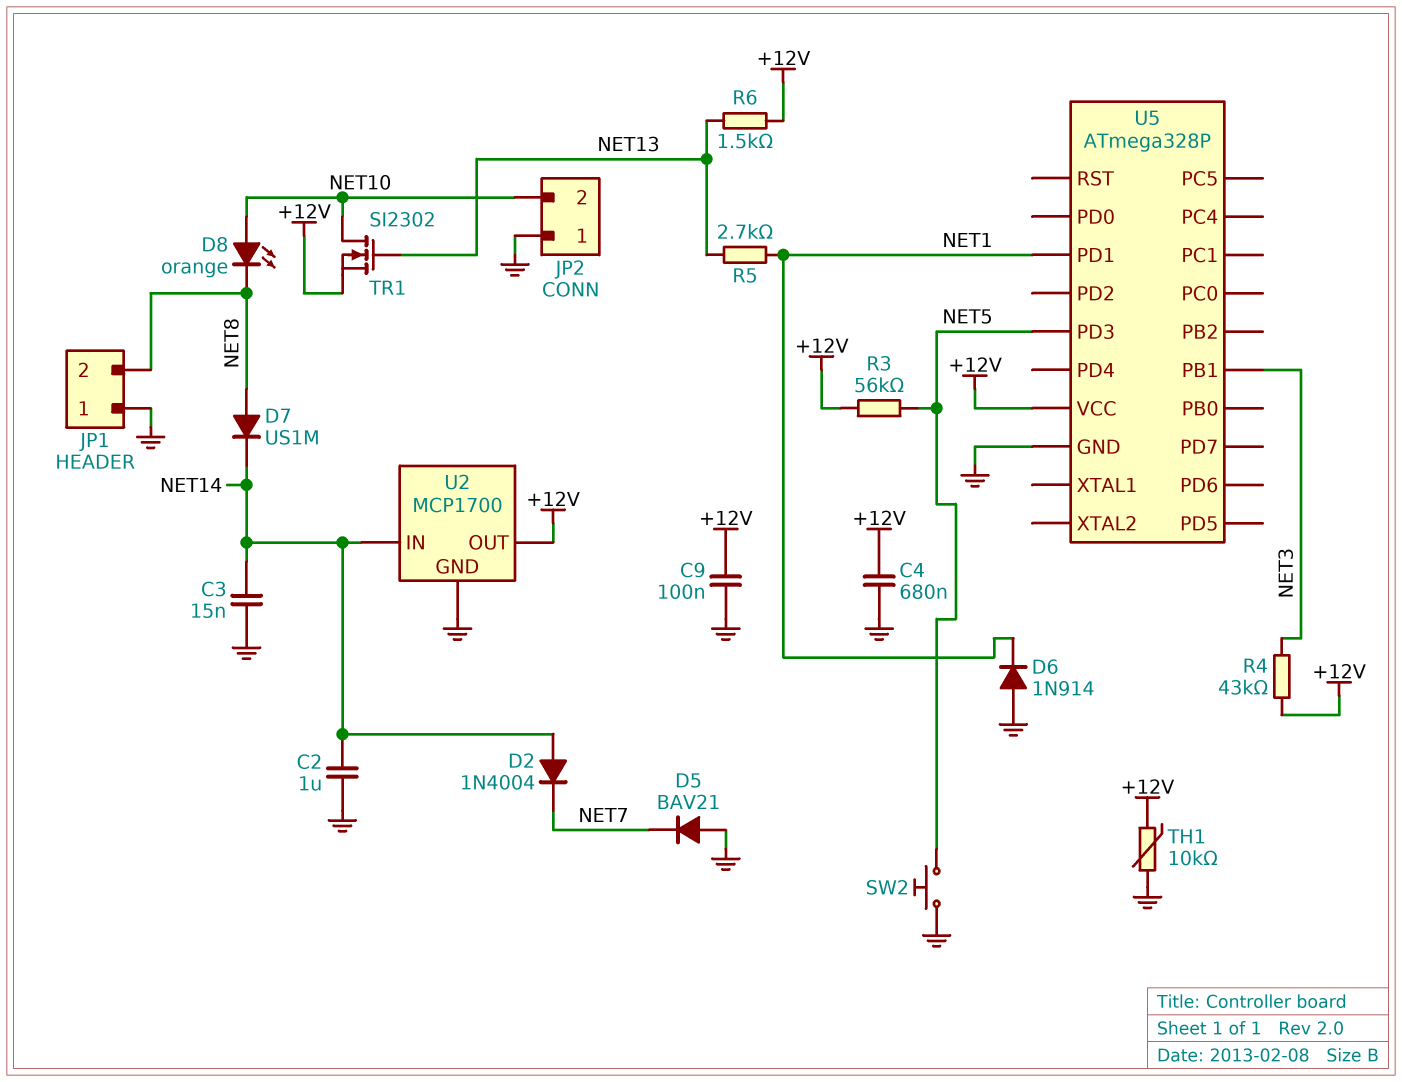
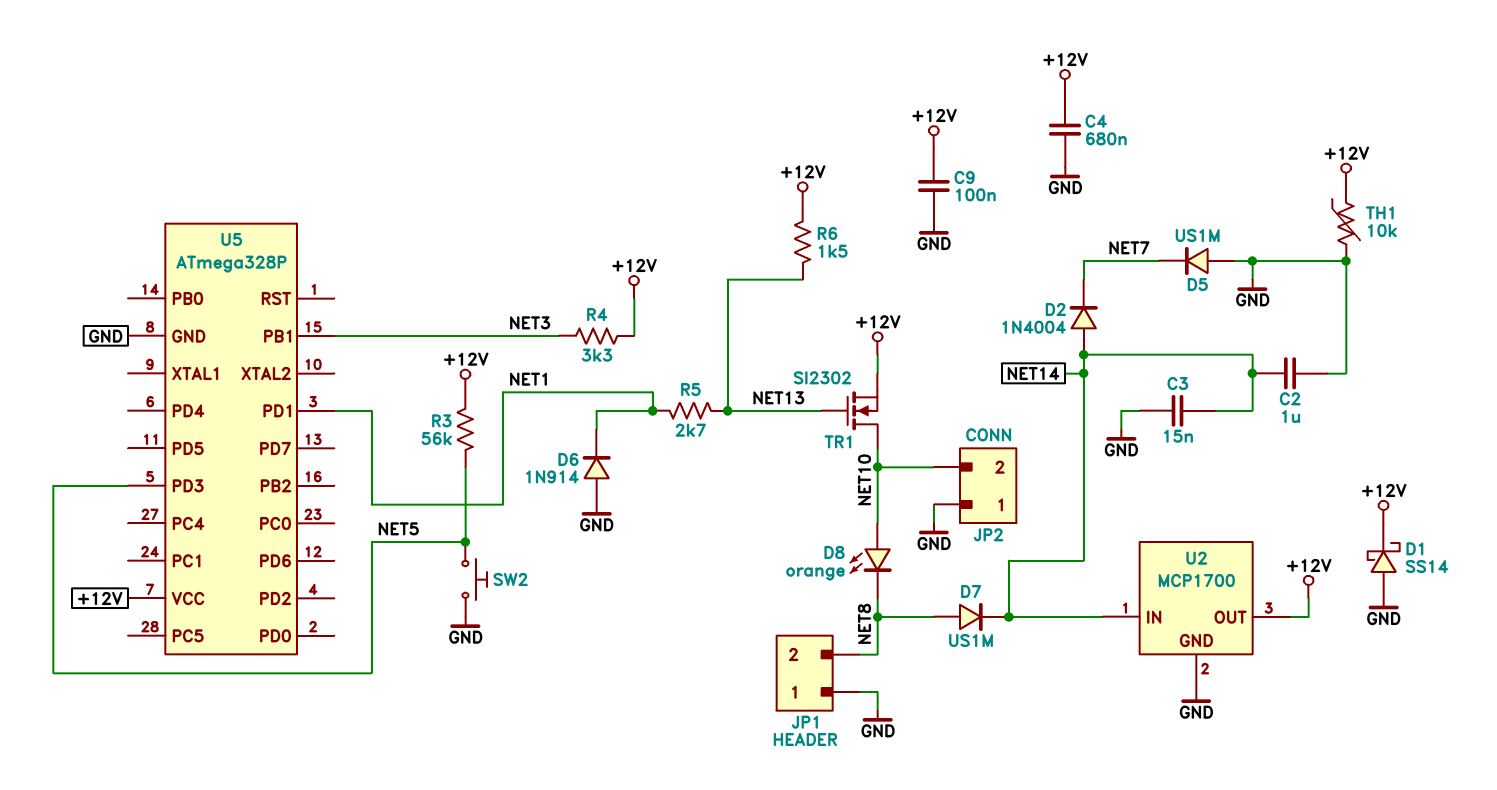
D1: none -> schottky SS14 (A GND, K +12V)
D5: diode BAV21 (A GND, K NET7) -> diode US1M (A GND, K NET7)
R4: 43k (+12V, NET3) -> 3.3k (+12V, NET3)

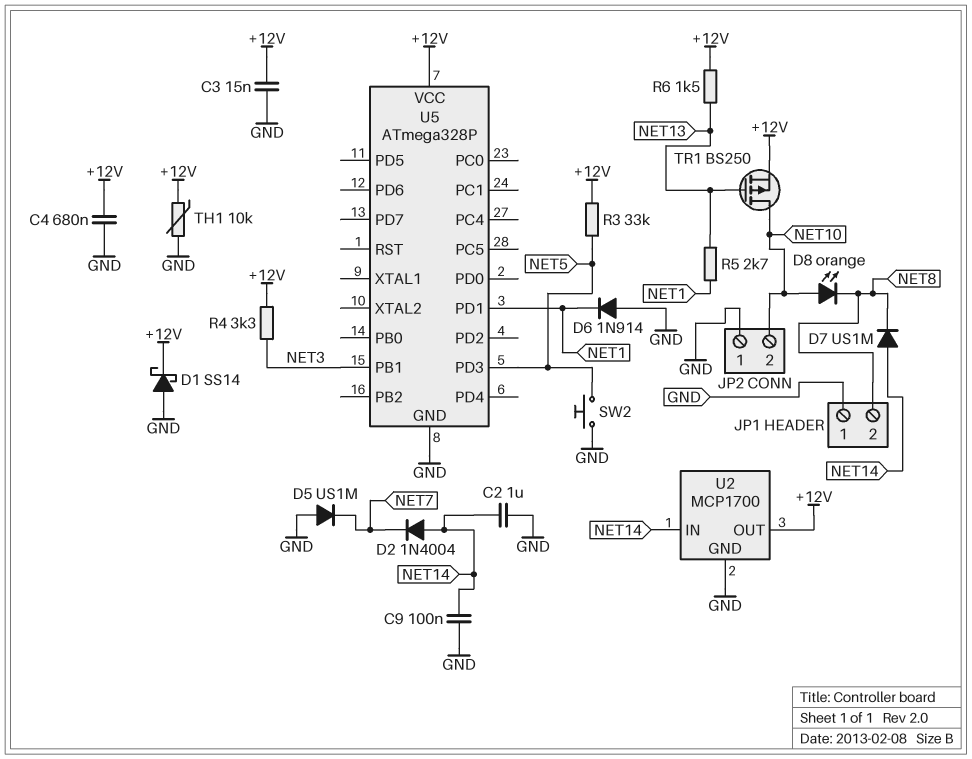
C3: 15nF (GND, NET14) -> 15nF (+12V, GND)
C9: 100nF (+12V, GND) -> 100nF (GND, NET14)
D7: diode US1M (A NET8, K NET14) -> diode US1M (A NET14, K NET8)
R3: 56k (+12V, NET5) -> 33k (+12V, NET5)
TR1: NMOS SI2302 (G NET13, D NET10, S +12V) -> PMOS BS250 (G NET13, D NET10, S +12V)

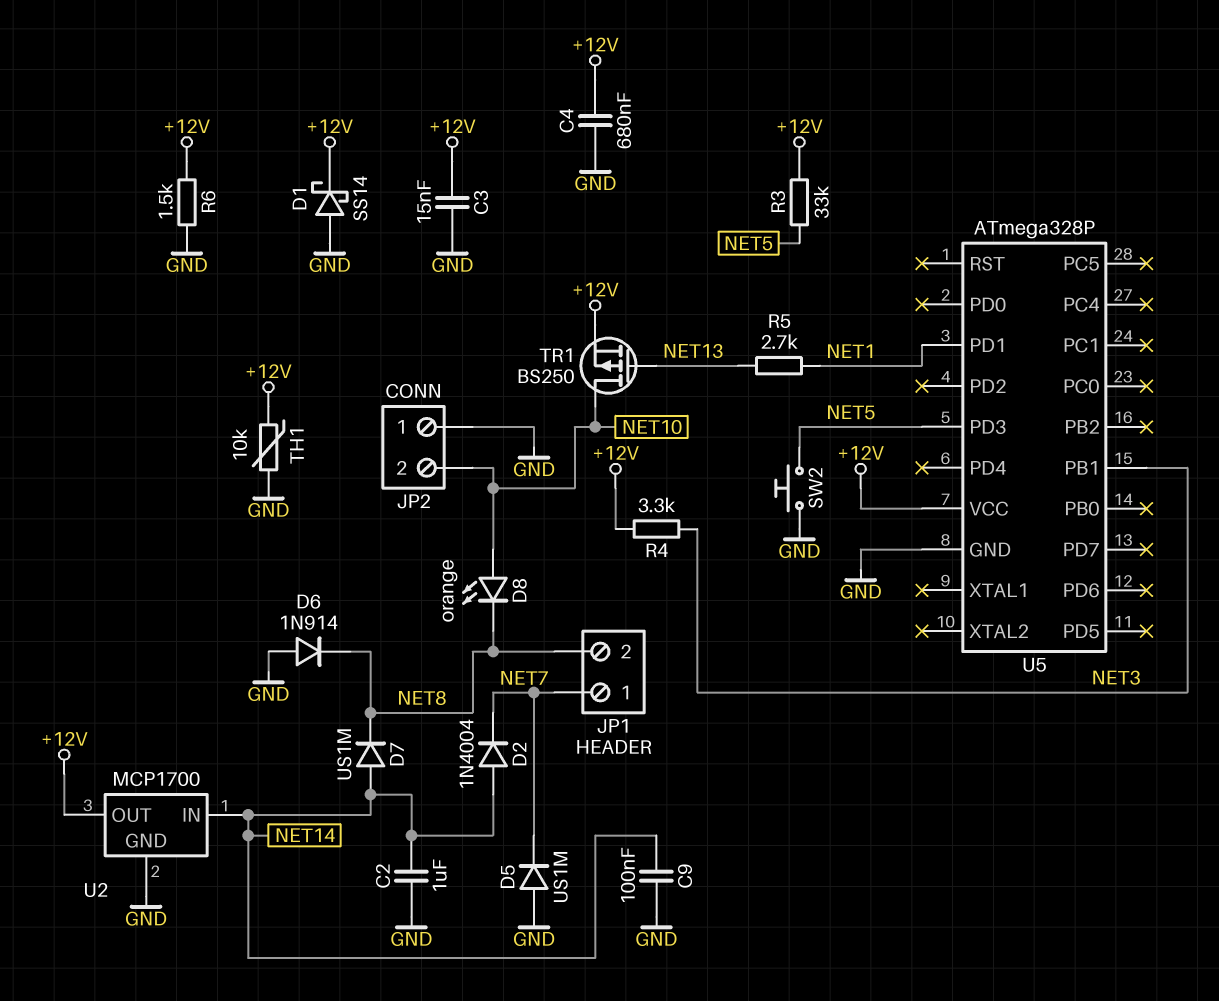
D6: diode 1N914 (A GND, K NET1) -> diode 1N914 (A GND, K NET8)
JP1 pin 1: GND -> NET7
R6: 1.5k (+12V, NET13) -> 1.5k (+12V, GND)

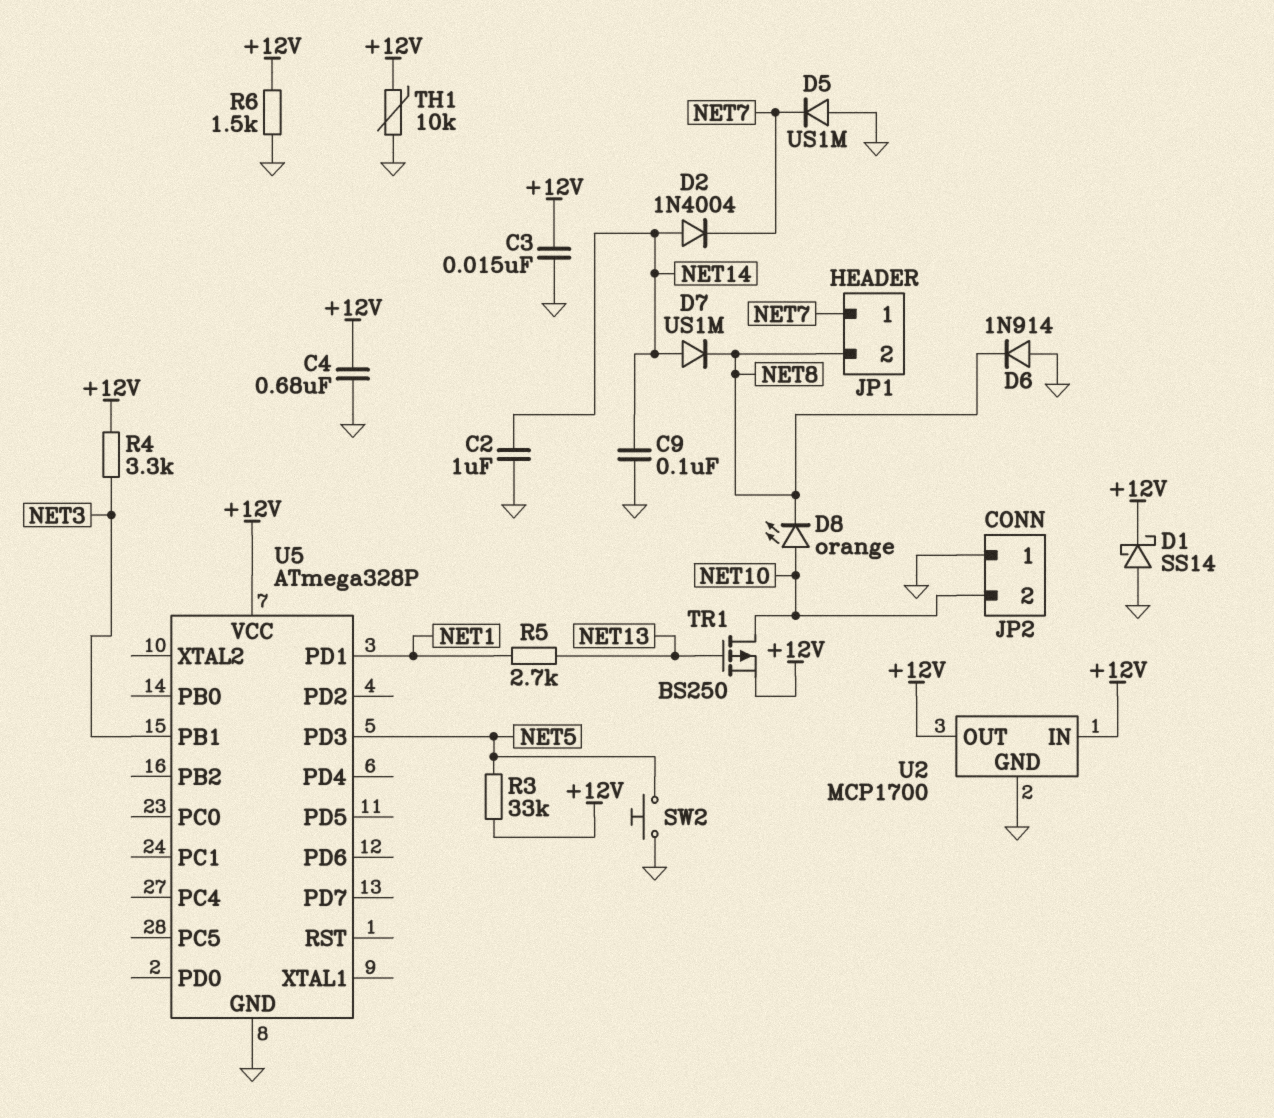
U2 pin IN: NET14 -> +12V

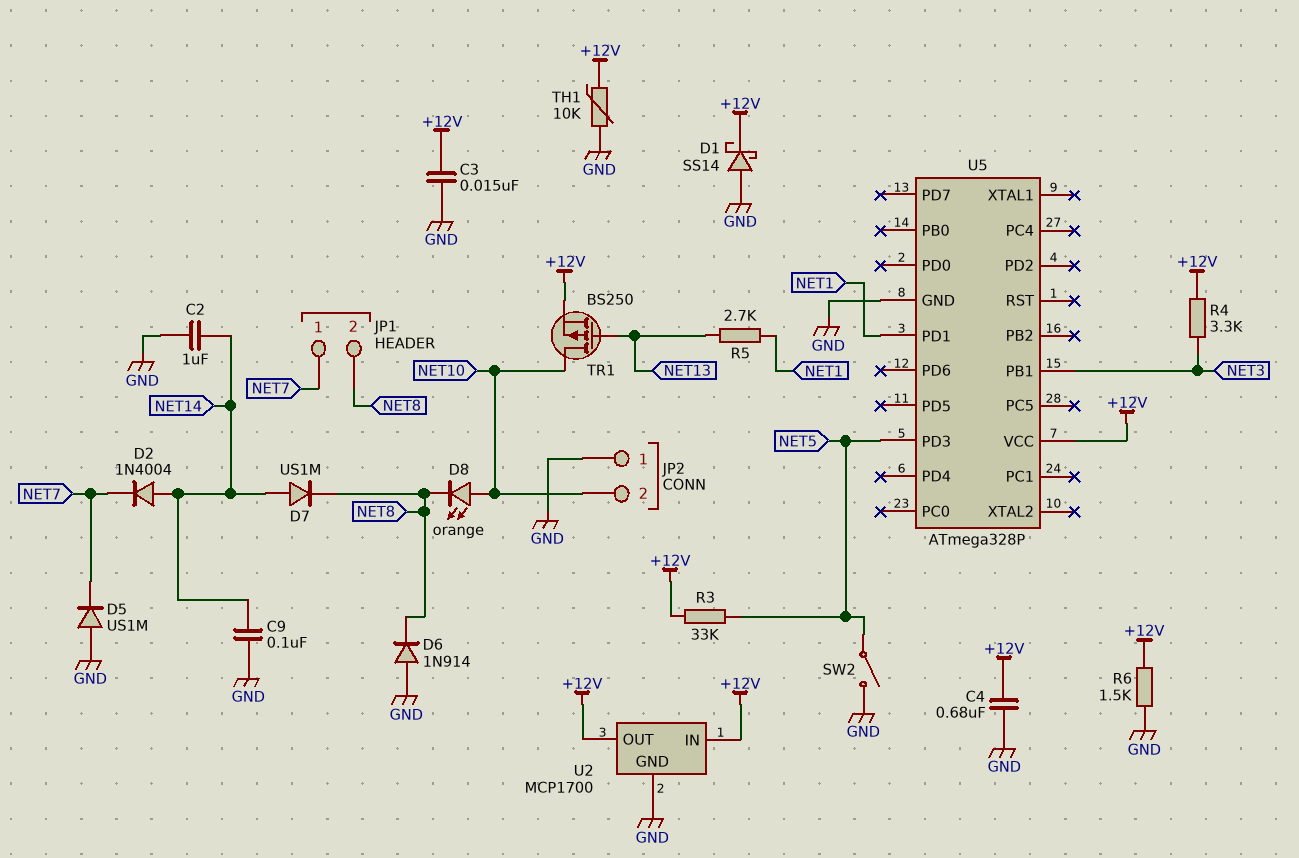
SW2: button (GND, NET5) -> switch (GND, NET5)

